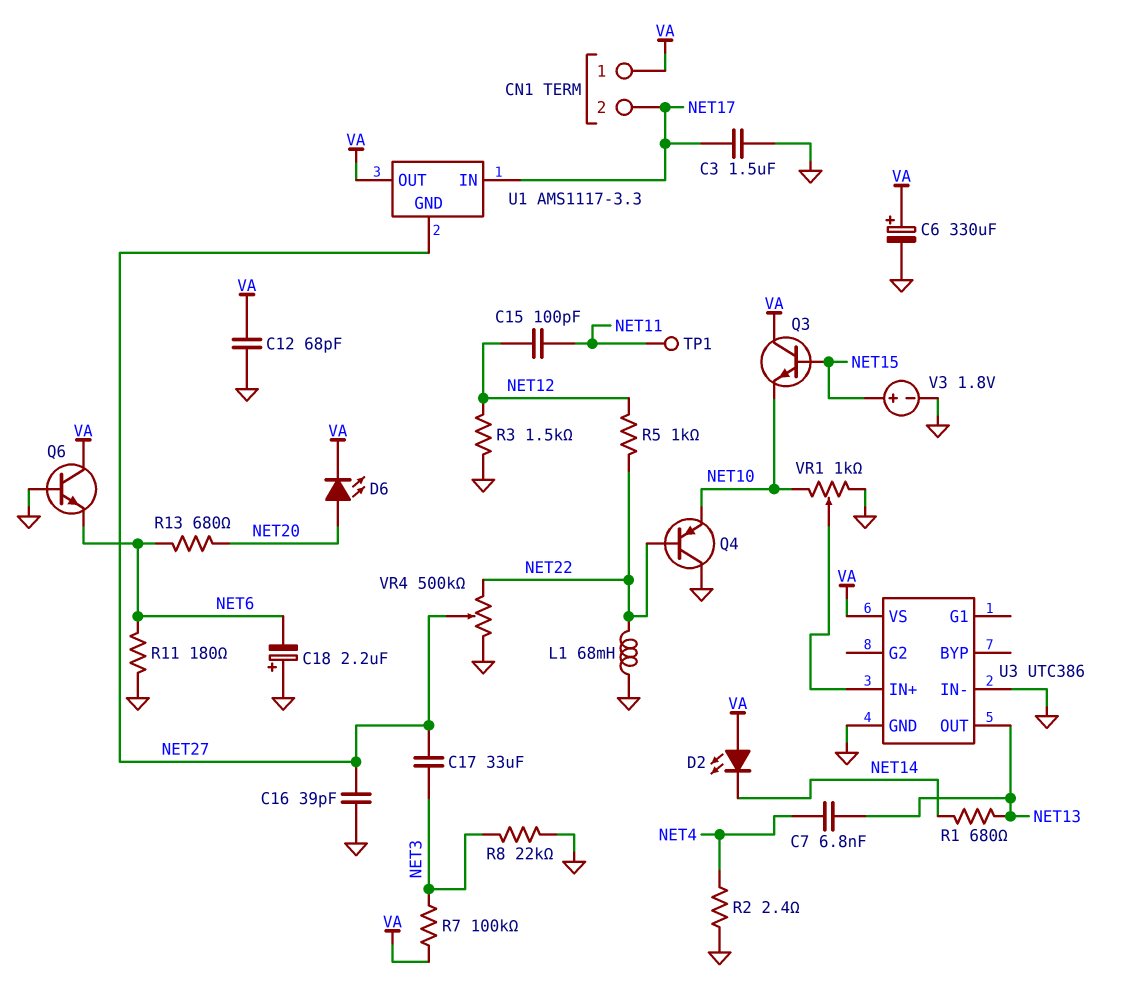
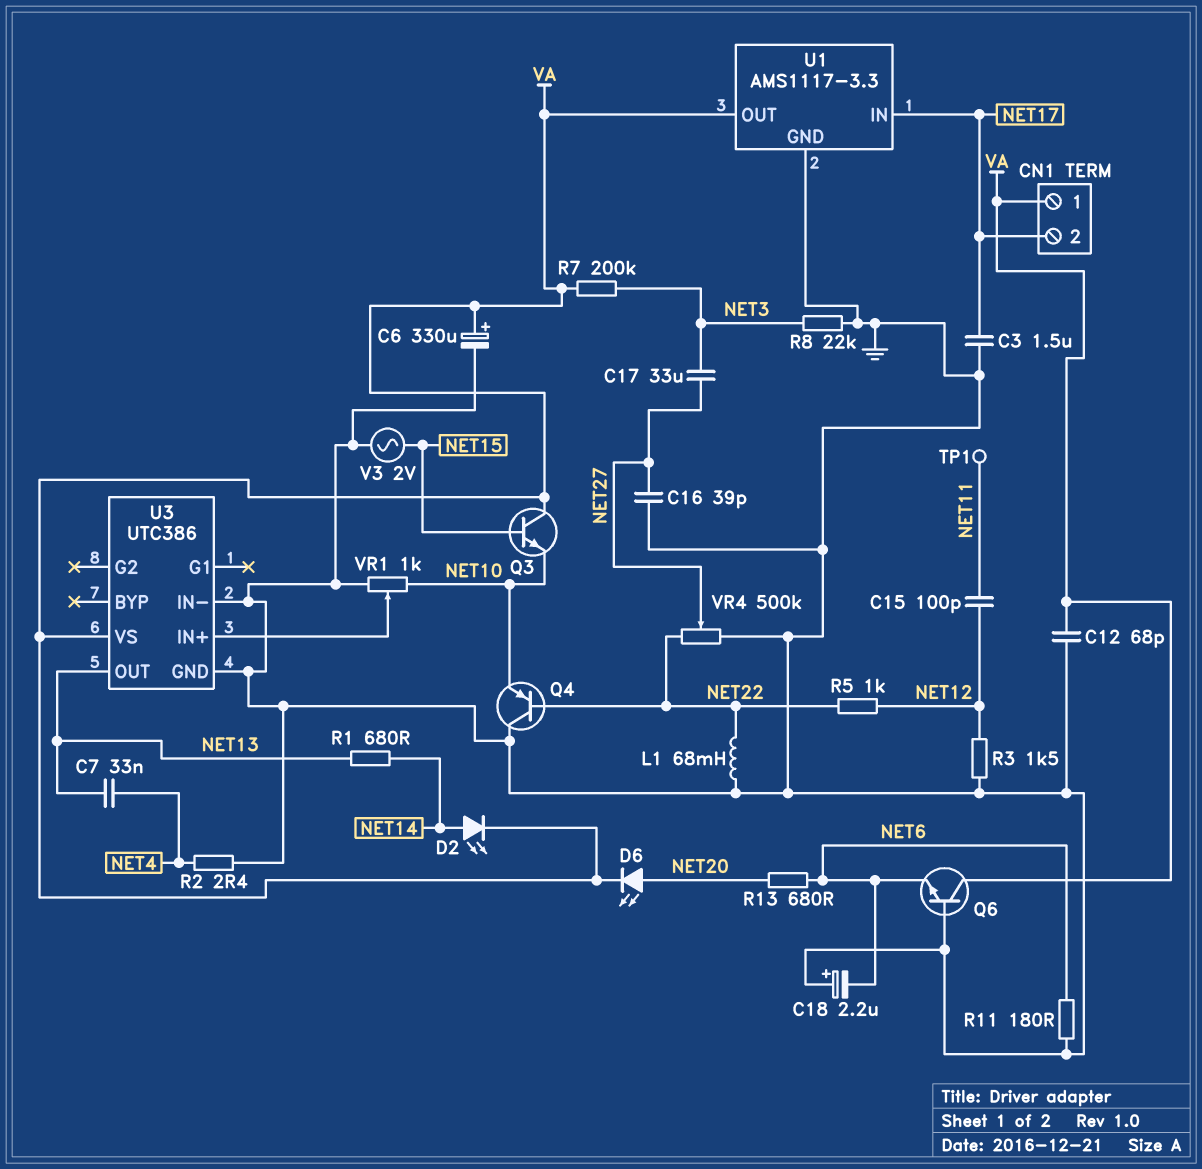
C7: 6.8nF (NET4, NET13) -> 33nF (NET4, NET13)
D2: LED (A VA, K NET14) -> LED (A NET14, K VA)
R7: 100k (NET3, VA) -> 200k (NET3, VA)
U1 pin GND: NET27 -> GND
V3: 1.8V (plus NET15, minus GND) -> AC 2V (GND, NET15)

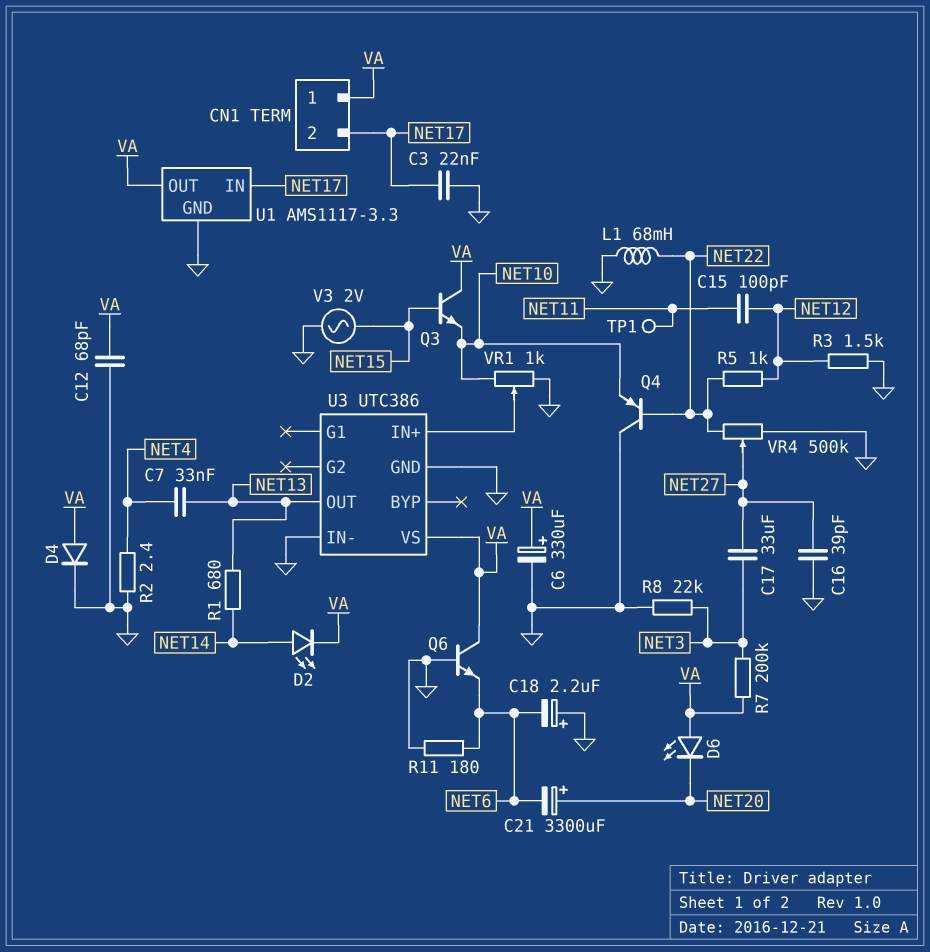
C3: 1.5uF (GND, NET17) -> 22nF (GND, NET17)
C21: none -> 3300uF (plus NET20, minus NET6)
D4: none -> diode (A VA, K GND)
D6: LED (A NET20, K VA) -> LED (A VA, K NET20)
R13: 680 (NET6, NET20) -> none

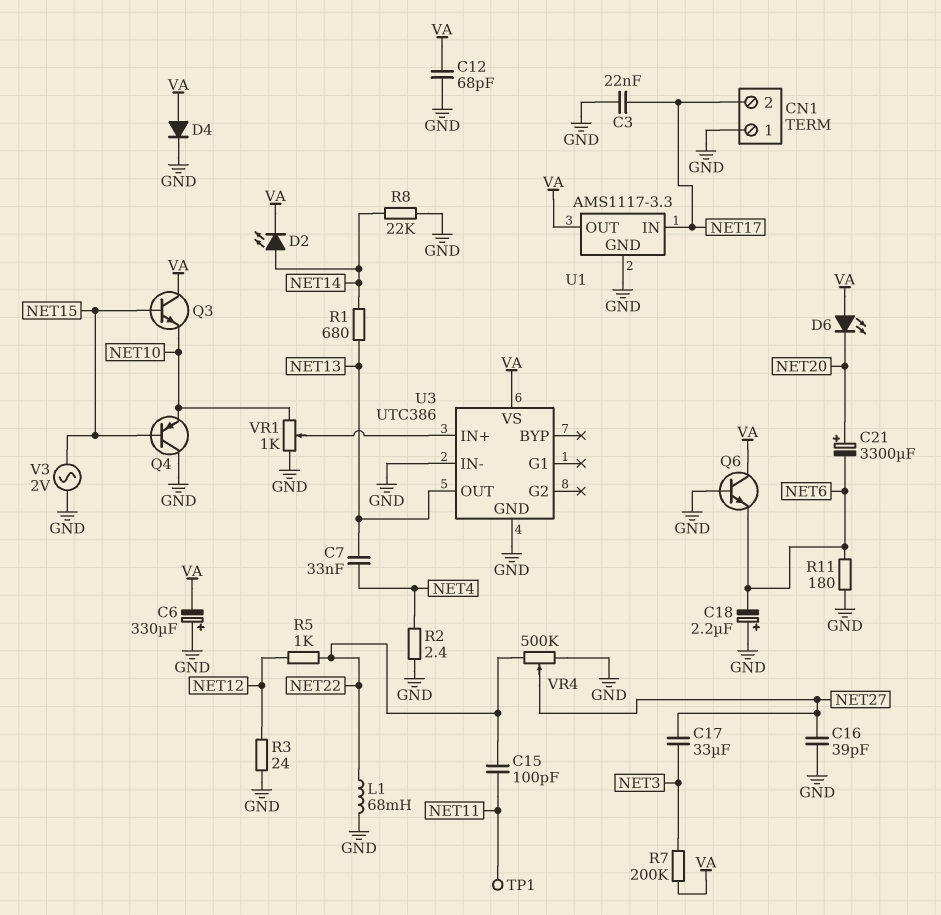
C6: 330uF (plus VA, minus GND) -> 330uF (plus GND, minus VA)
C15: 100pF (NET11, NET12) -> 100pF (NET11, NET22)
CN1 pin 1: VA -> GND
Q4: PNP (B NET22, C GND, E NET10) -> PNP (B NET15, C GND, E NET10)
R3: 1.5k (GND, NET12) -> 24 (GND, NET12)
R8: 22k (GND, NET3) -> 22k (GND, NET14)

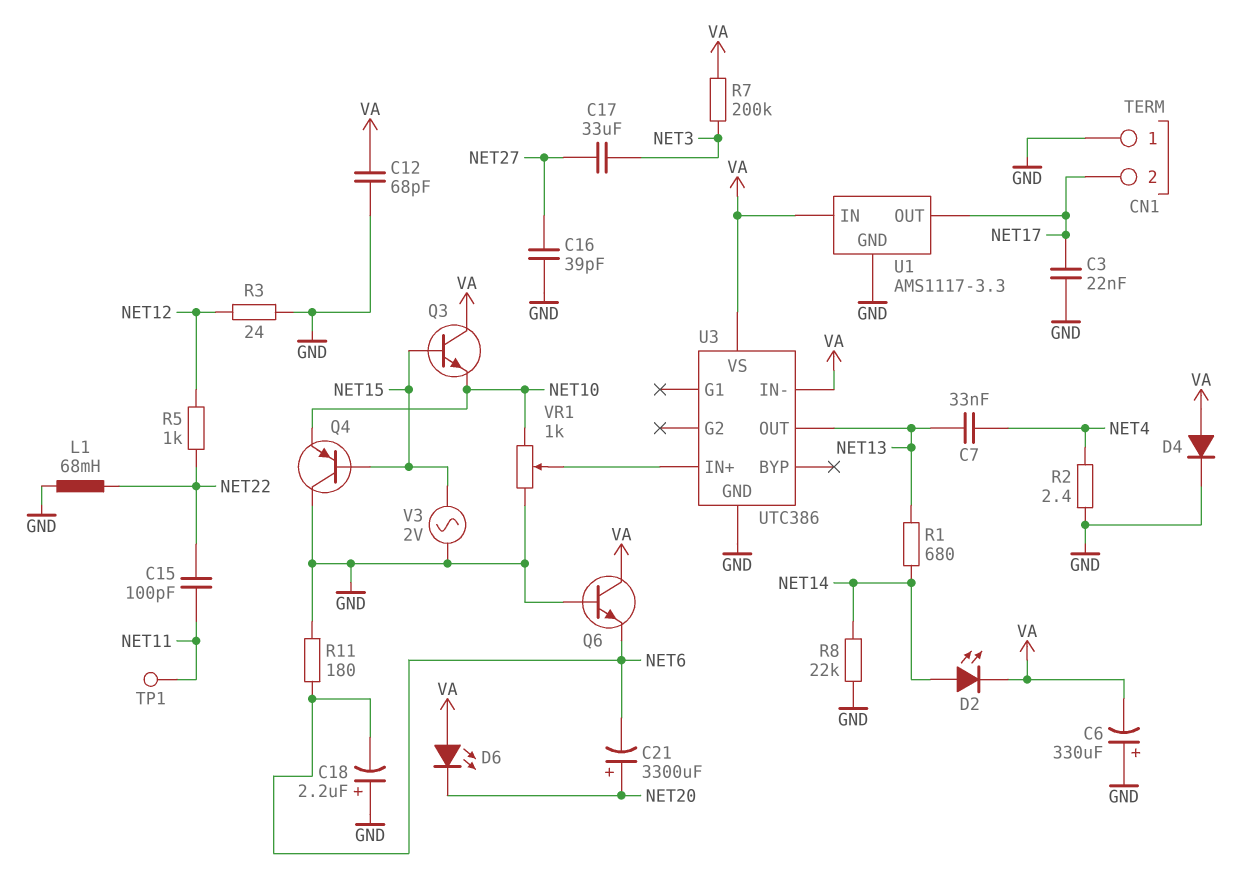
U1 pin IN: NET17 -> VA
U1 pin OUT: VA -> NET17
U3 pin IN-: GND -> VA
VR4: 500k (GND, NET22, wiper NET27) -> none

